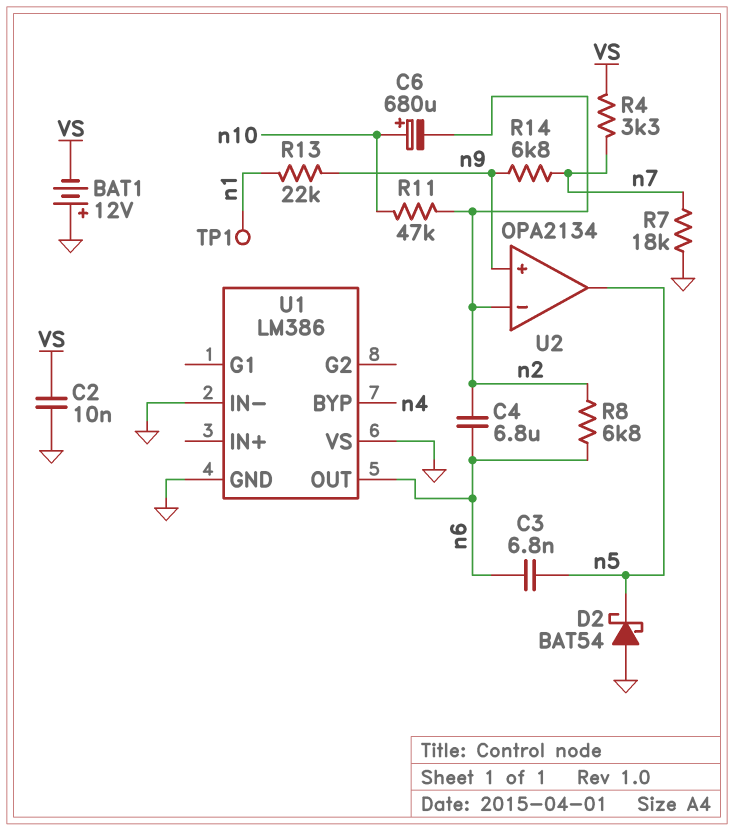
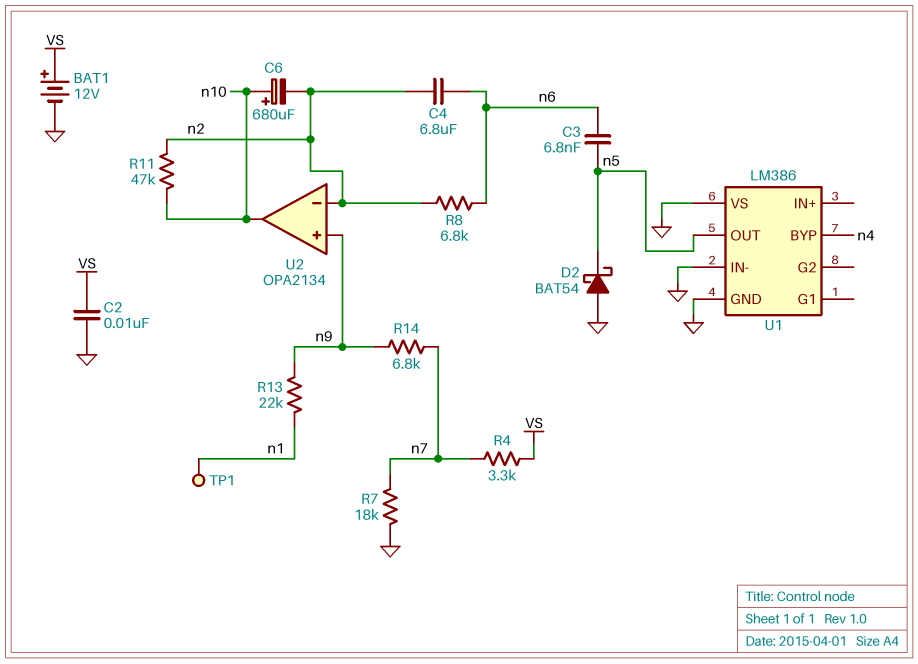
BAT1: 12V (plus GND, minus VS) -> 12V (plus VS, minus GND)
U1 pin OUT: n6 -> n5
U2 pin out: n5 -> n10

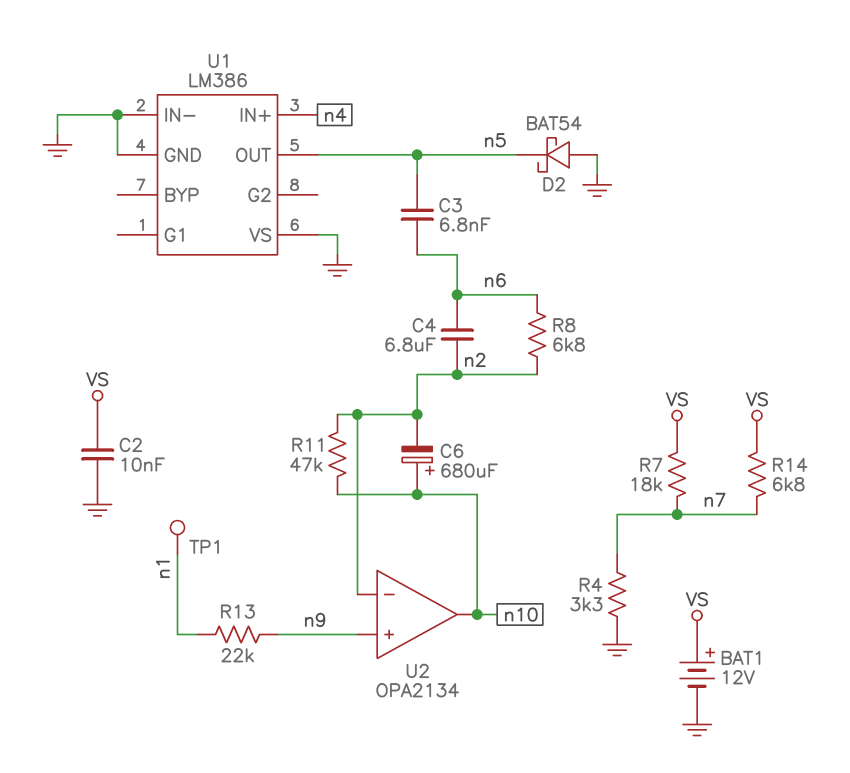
R4: 3.3k (VS, n7) -> 3.3k (GND, n7)
R7: 18k (GND, n7) -> 18k (VS, n7)
R14: 6.8k (n7, n9) -> 6.8k (VS, n7)
U1 pin BYP: n4 -> none
U1 pin IN+: none -> n4

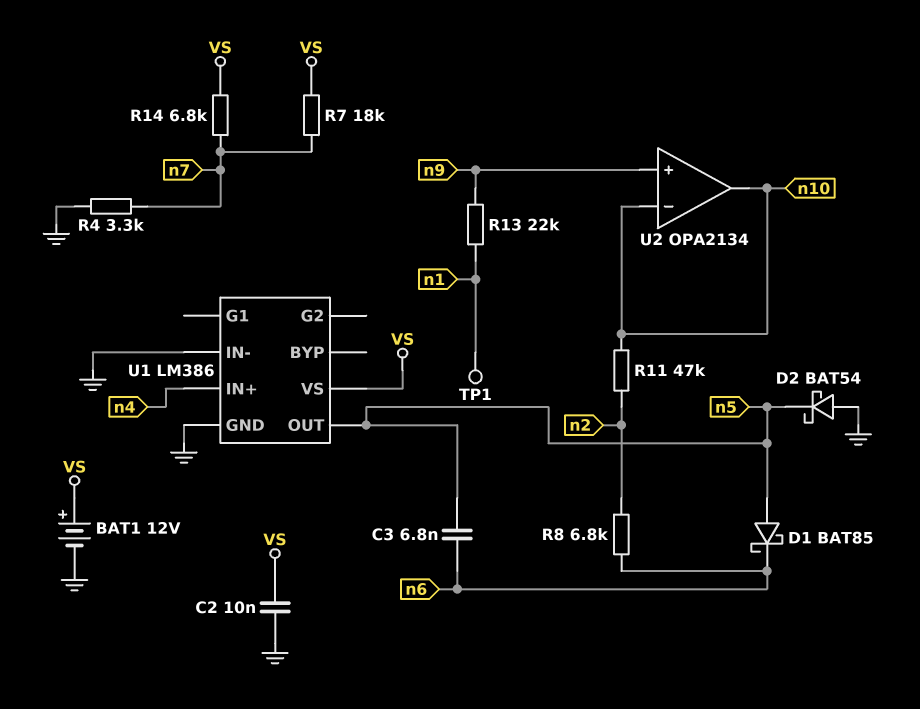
C4: 6.8uF (n2, n6) -> none
C6: 680uF (plus n10, minus n2) -> none
D1: none -> schottky BAT85 (A n5, K n6)
U1 pin VS: GND -> VS
U2 pin in-: n2 -> n10

